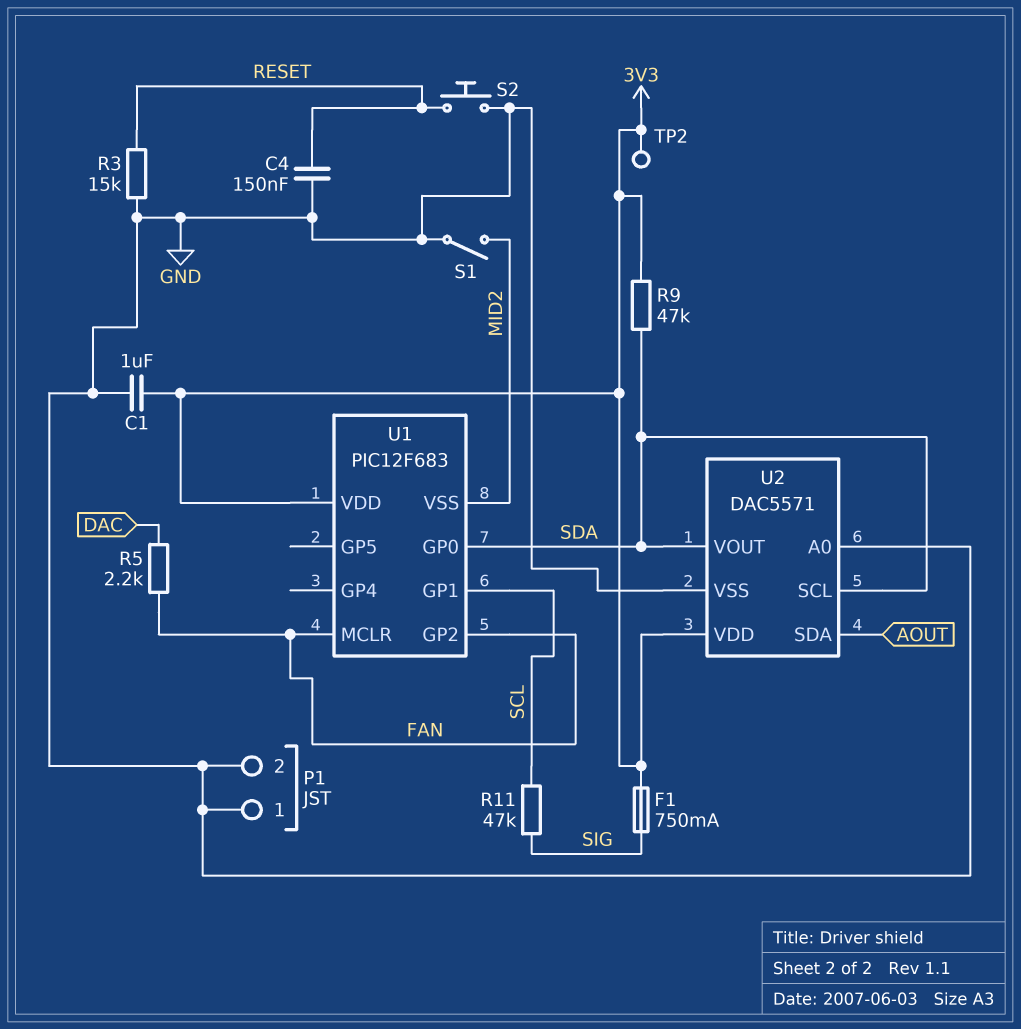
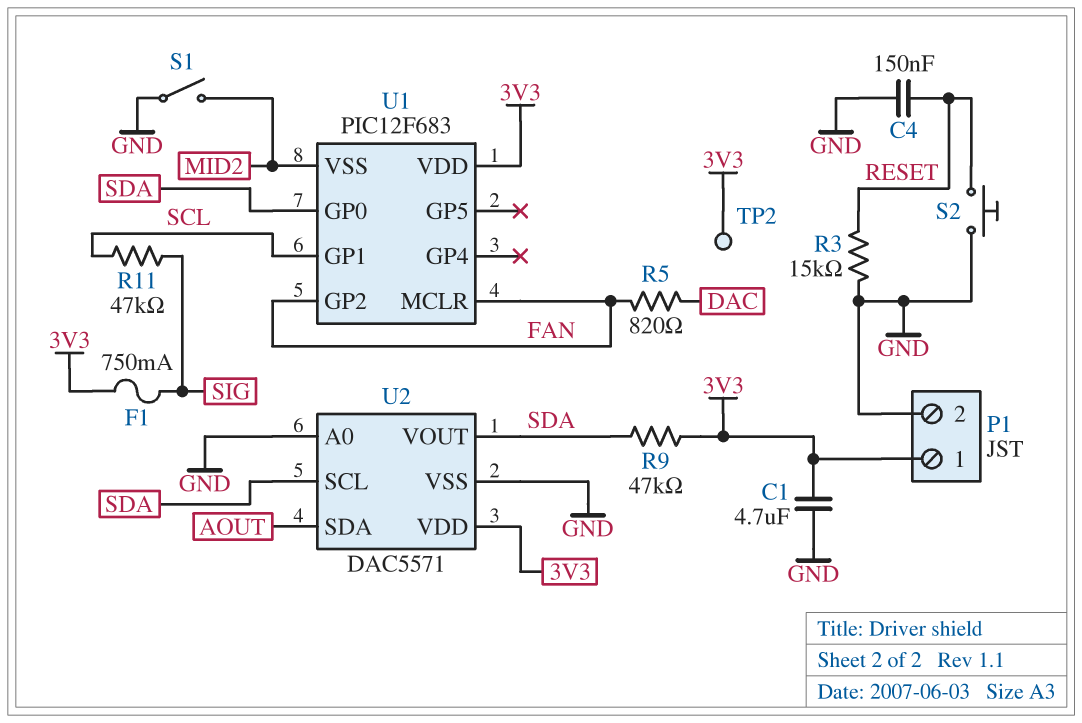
C1: 1uF (3V3, GND) -> 4.7uF (3V3, GND)
P1 pin 1: GND -> 3V3
R5: 2.2k (DAC, FAN) -> 820 (DAC, FAN)

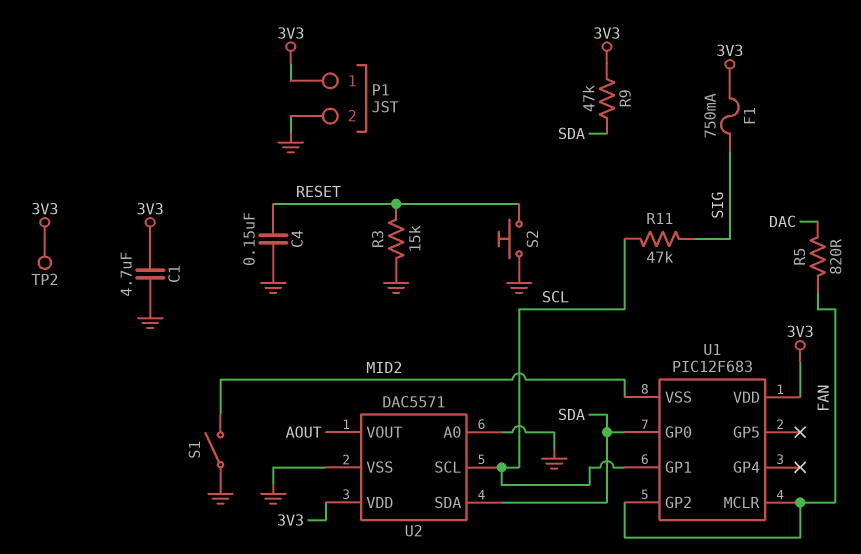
U2 pin SCL: SDA -> SCL
U2 pin SDA: AOUT -> SDA
U2 pin VOUT: SDA -> AOUT

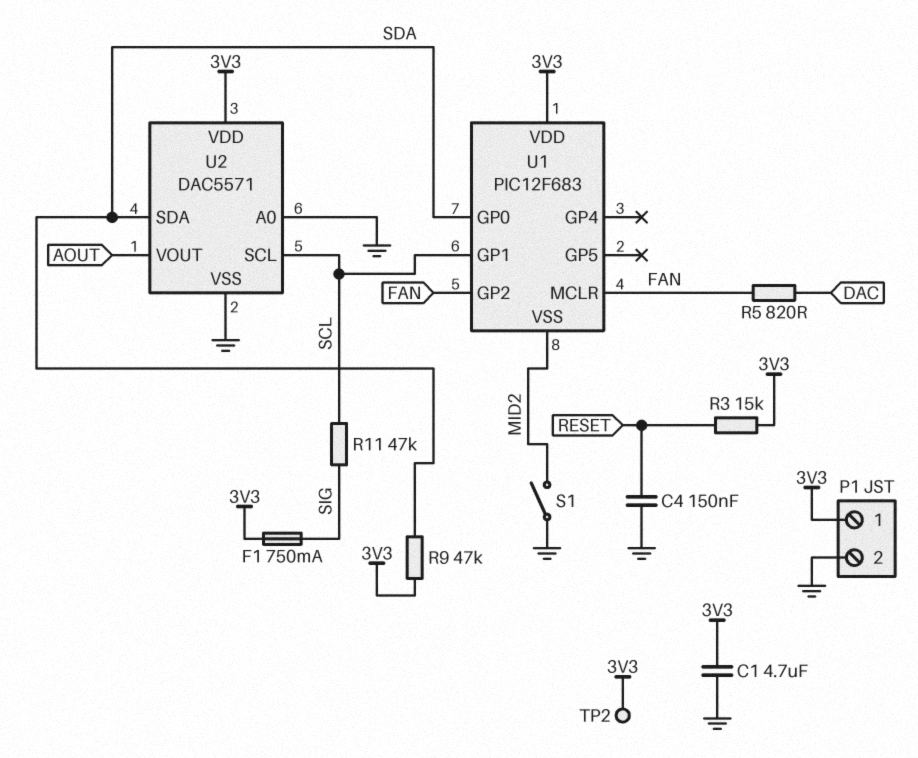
R3: 15k (GND, RESET) -> 15k (3V3, RESET)
S2: button (GND, RESET) -> none

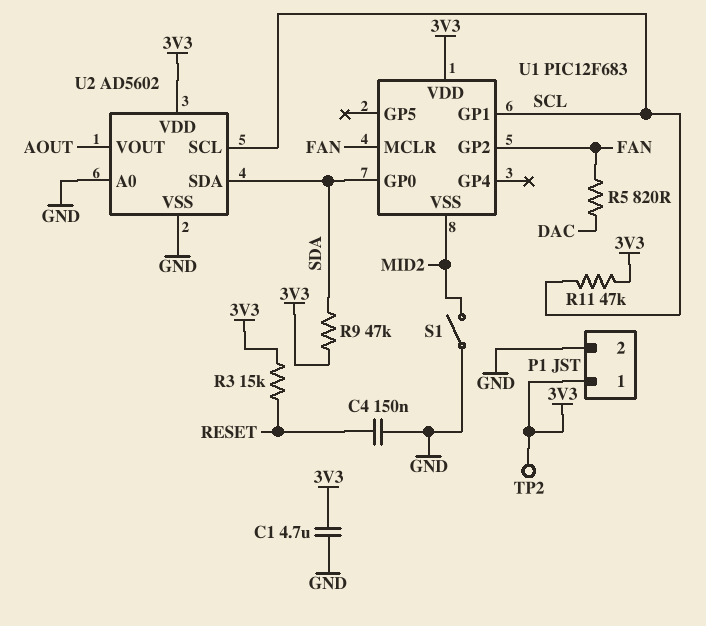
F1: 750mA (3V3, SIG) -> none
R11: 47k (SCL, SIG) -> 47k (3V3, SCL)
U2: DAC5571 -> AD5602

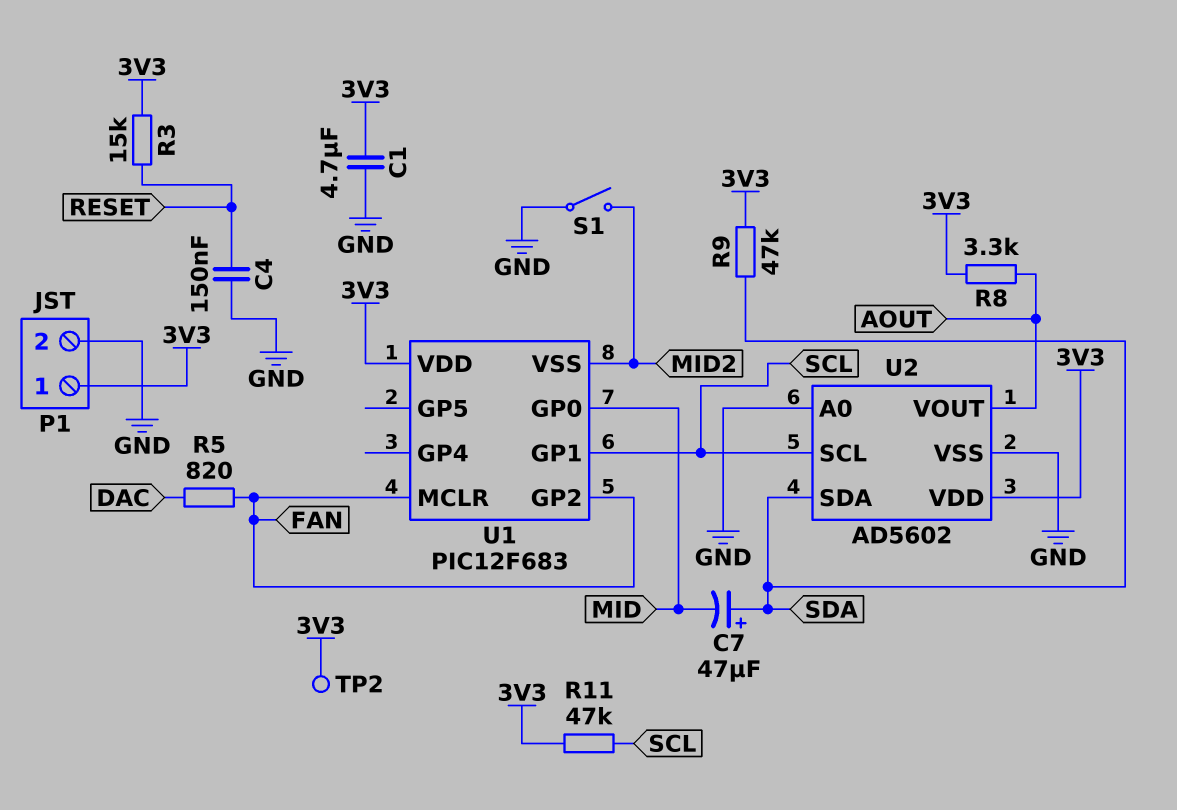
C7: none -> 47uF (plus SDA, minus MID)
R8: none -> 3.3k (3V3, AOUT)
U1 pin GP0: SDA -> MID

